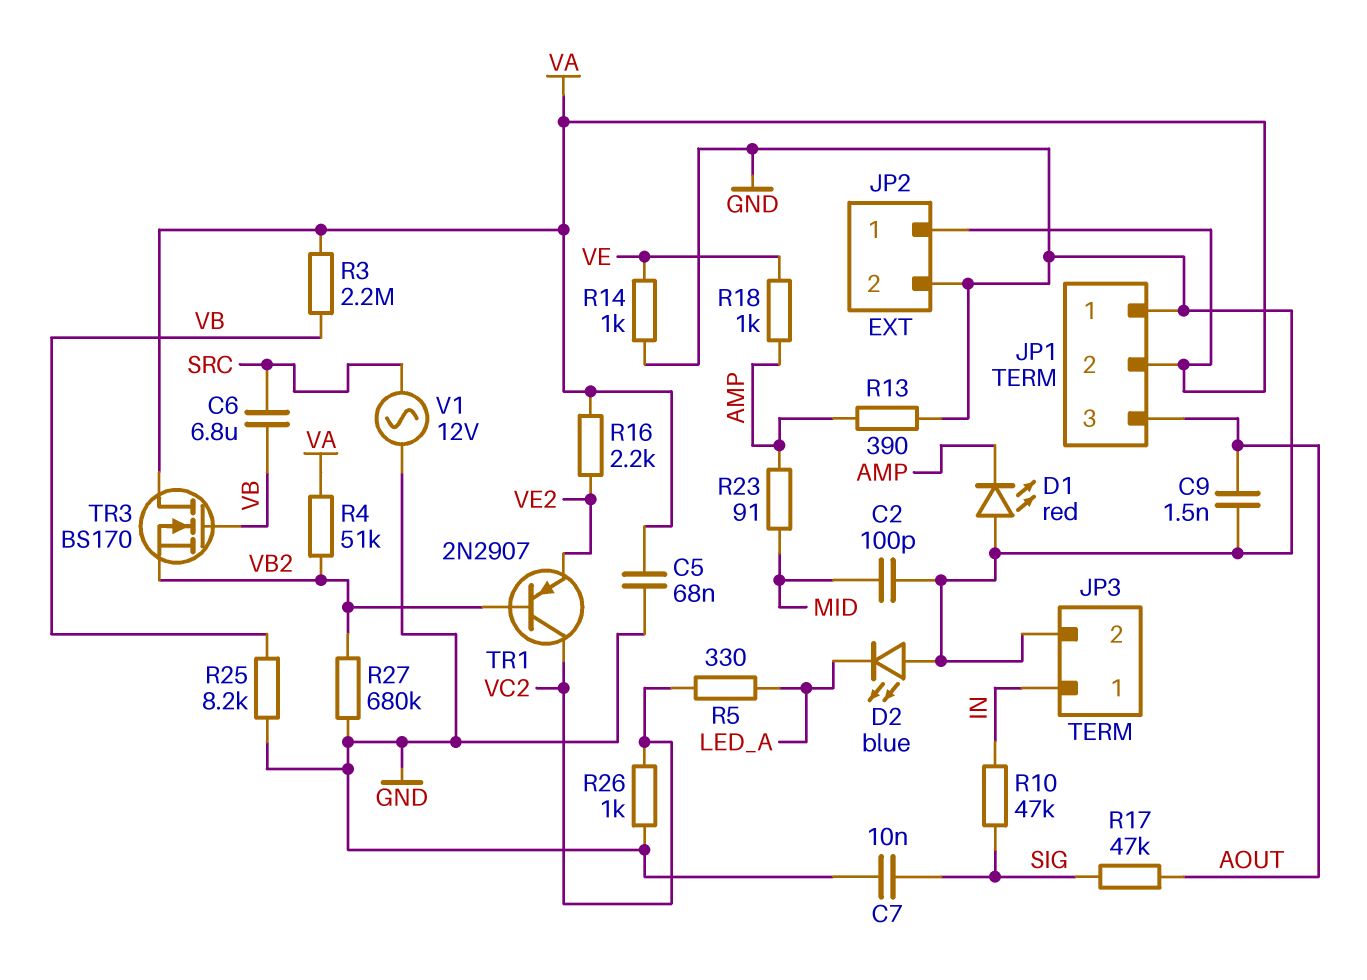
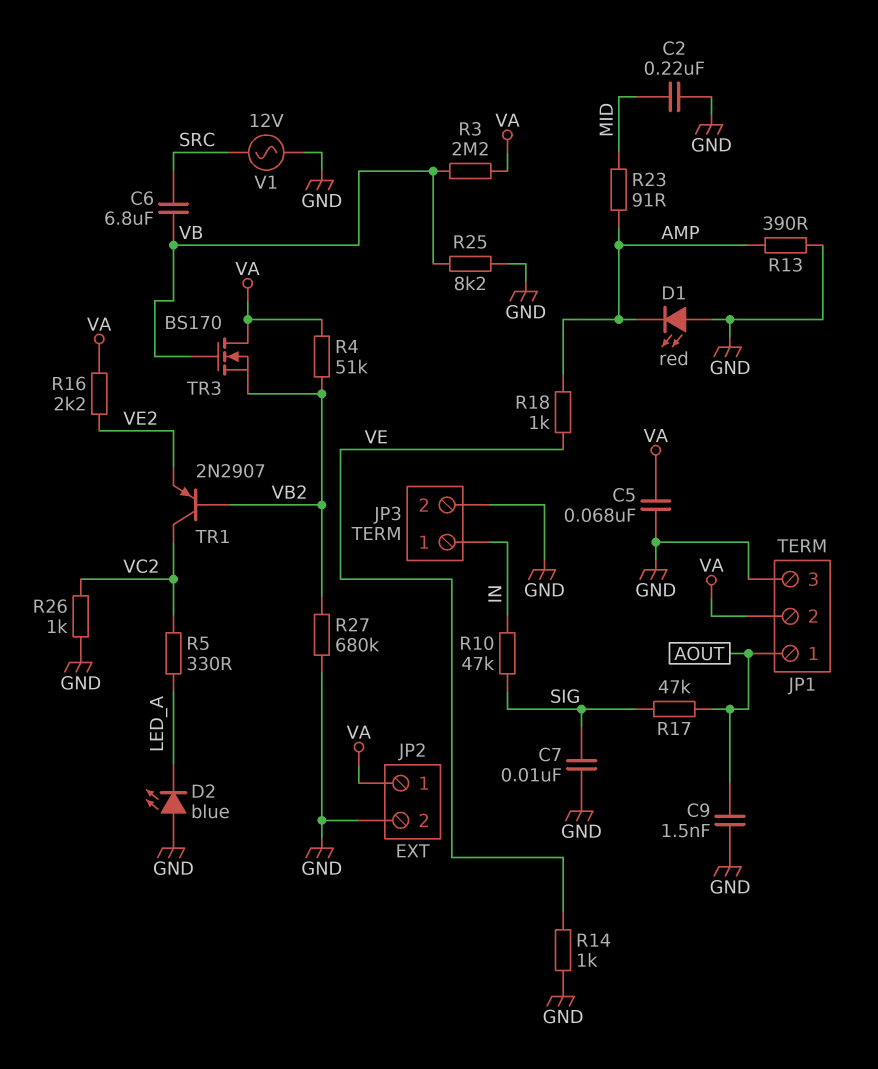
C2: 100pF (GND, MID) -> 220nF (GND, MID)
JP1 pin 1: GND -> AOUT
JP1 pin 3: AOUT -> GND

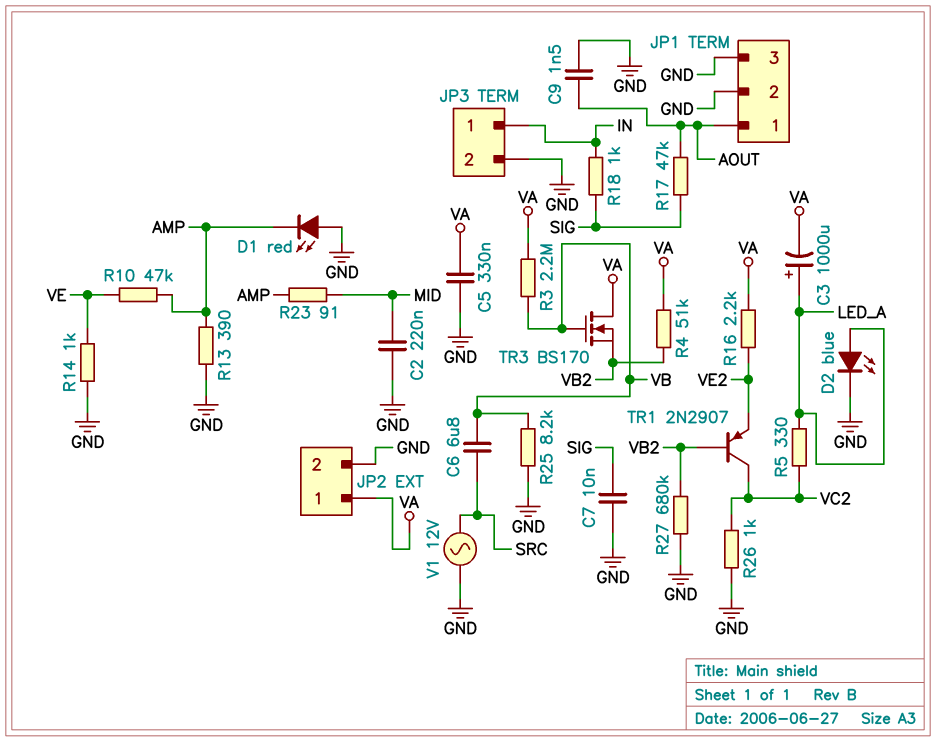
C3: none -> 1000uF (plus LED_A, minus VA)
C5: 68nF (GND, VA) -> 330nF (GND, VA)
D2: LED blue (A GND, K LED_A) -> LED blue (A LED_A, K GND)
JP1 pin 2: VA -> GND
R10: 47k (IN, SIG) -> 47k (AMP, VE)
R18: 1k (AMP, VE) -> 1k (IN, SIG)

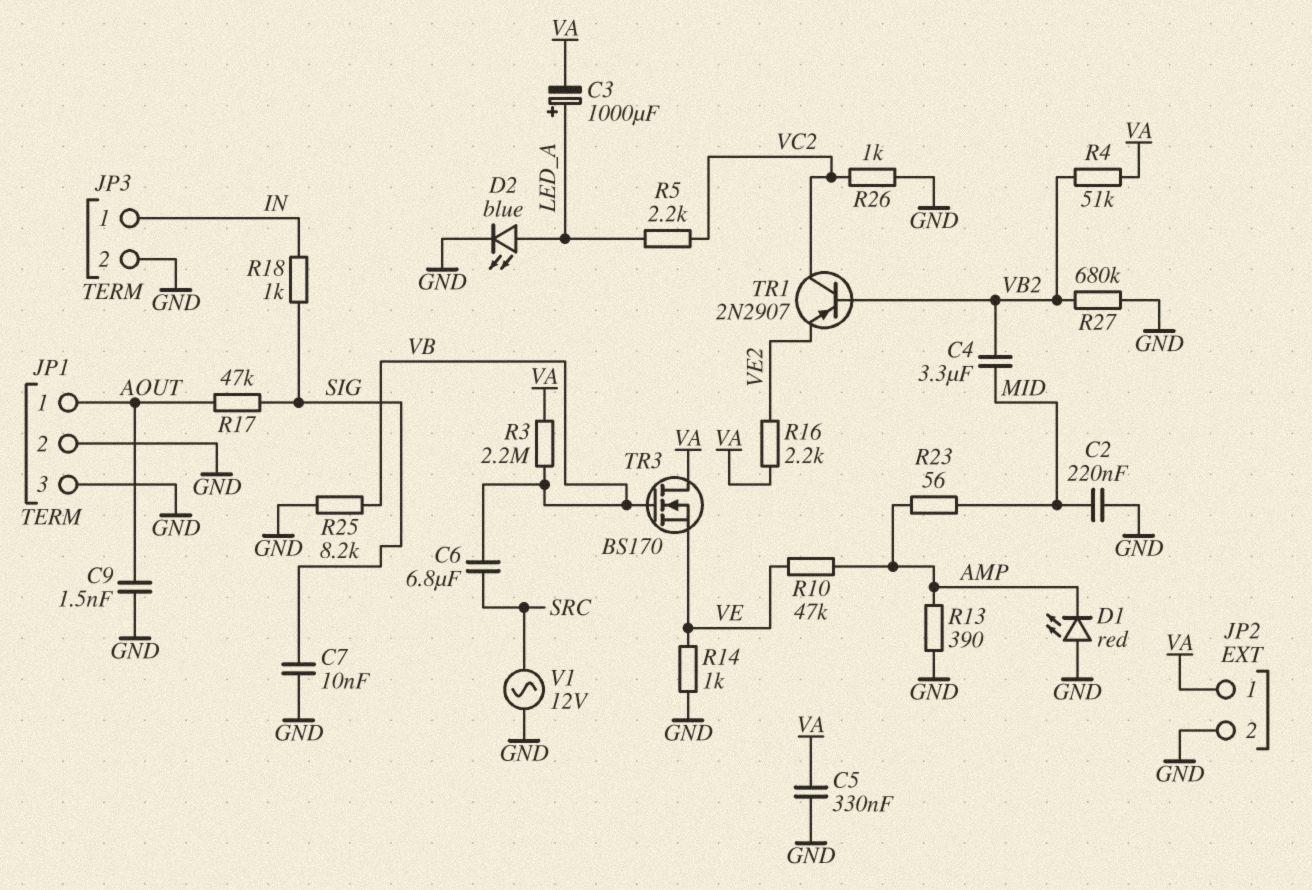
C4: none -> 3.3uF (MID, VB2)
R5: 330 (LED_A, VC2) -> 2.2k (LED_A, VC2)
R23: 91 (AMP, MID) -> 56 (AMP, MID)
TR3: NMOS BS170 (G VB, D VA, S VB2) -> NMOS BS170 (G VB, D VA, S VE)

